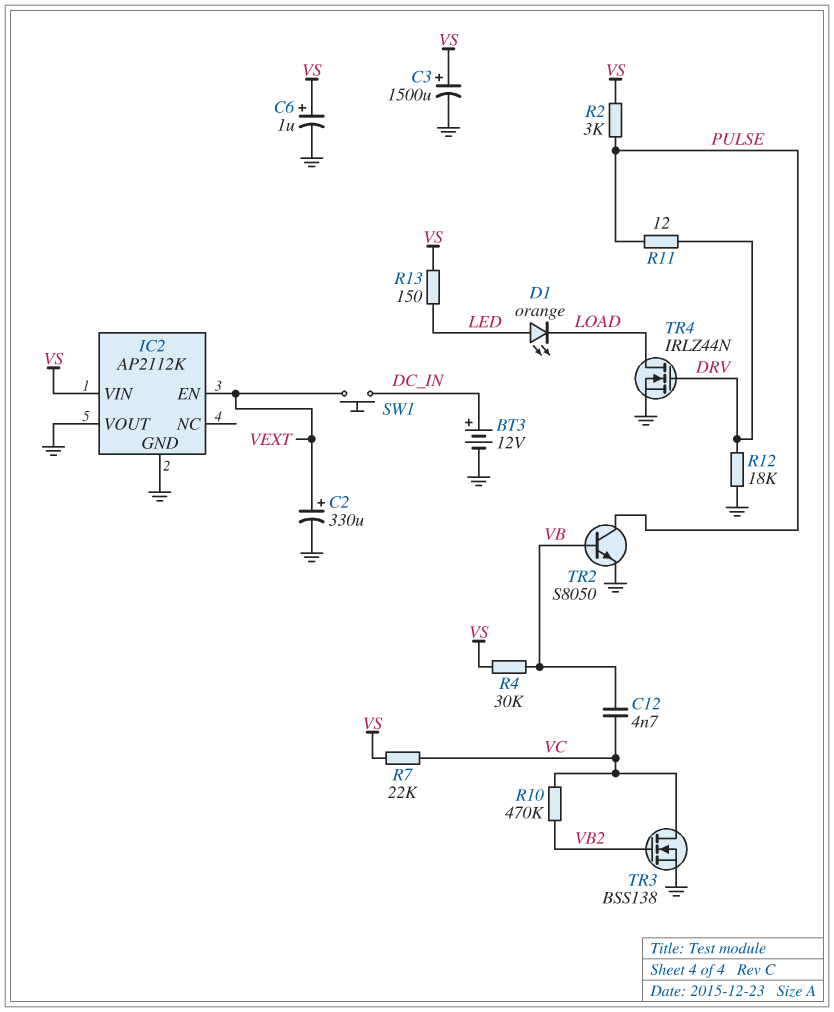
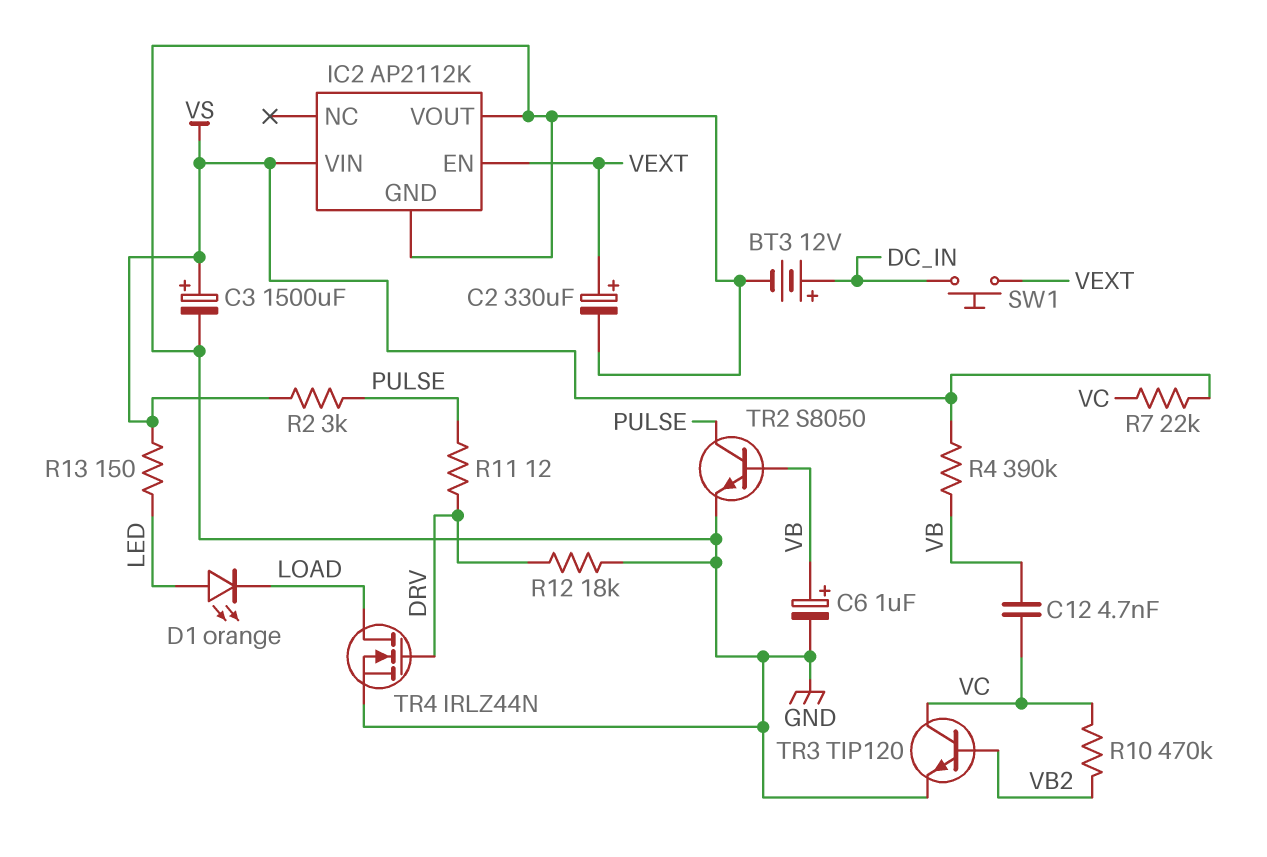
C6: 1uF (plus VS, minus GND) -> 1uF (plus VB, minus GND)
R4: 30k (VB, VS) -> 390k (VB, VS)
TR3: NMOS BSS138 (G VB2, D VC, S GND) -> NPN TIP120 (B VB2, C VC, E GND)

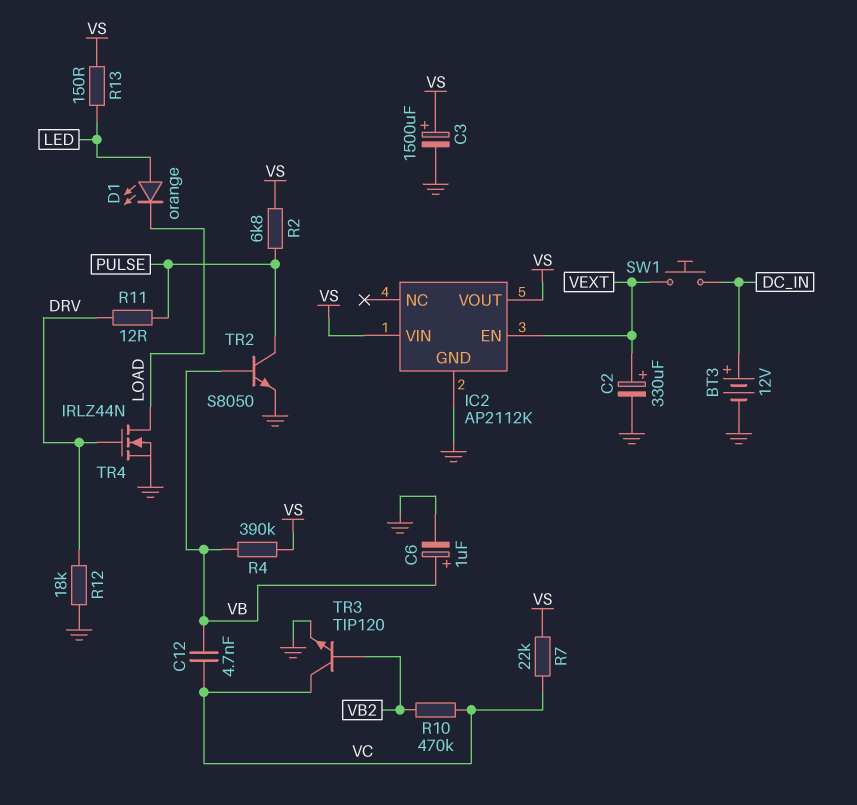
IC2 pin VOUT: GND -> VS
R2: 3k (PULSE, VS) -> 6.8k (PULSE, VS)

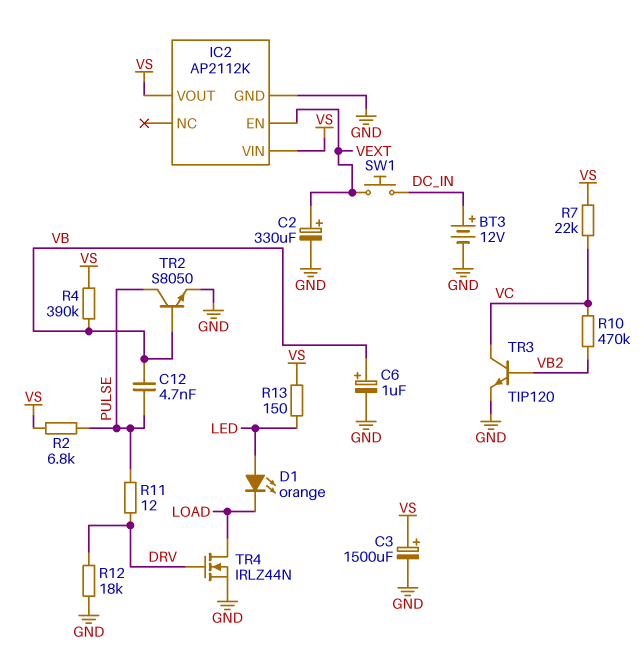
C12: 4.7nF (VB, VC) -> 4.7nF (PULSE, VB)

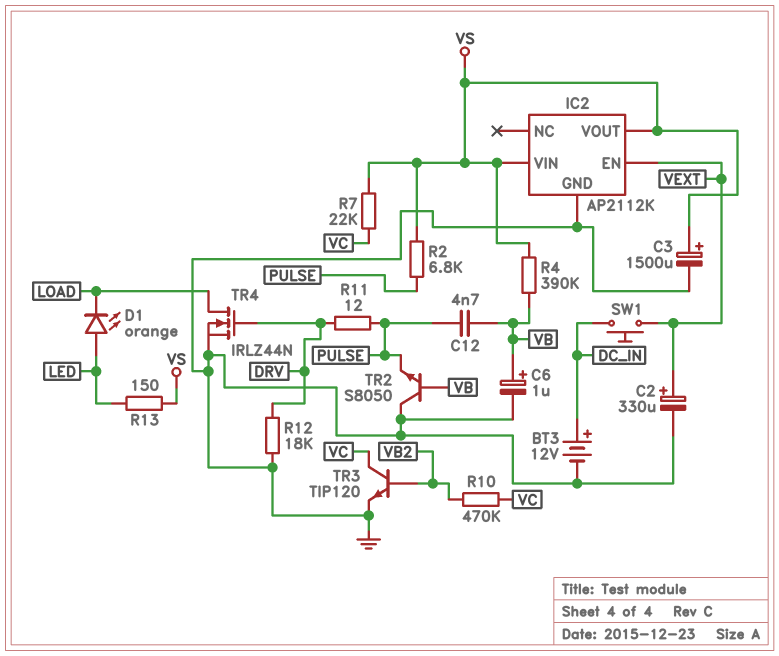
TR2: NPN S8050 (B VB, C PULSE, E GND) -> NPN S8050 (B VB, C GND, E PULSE)

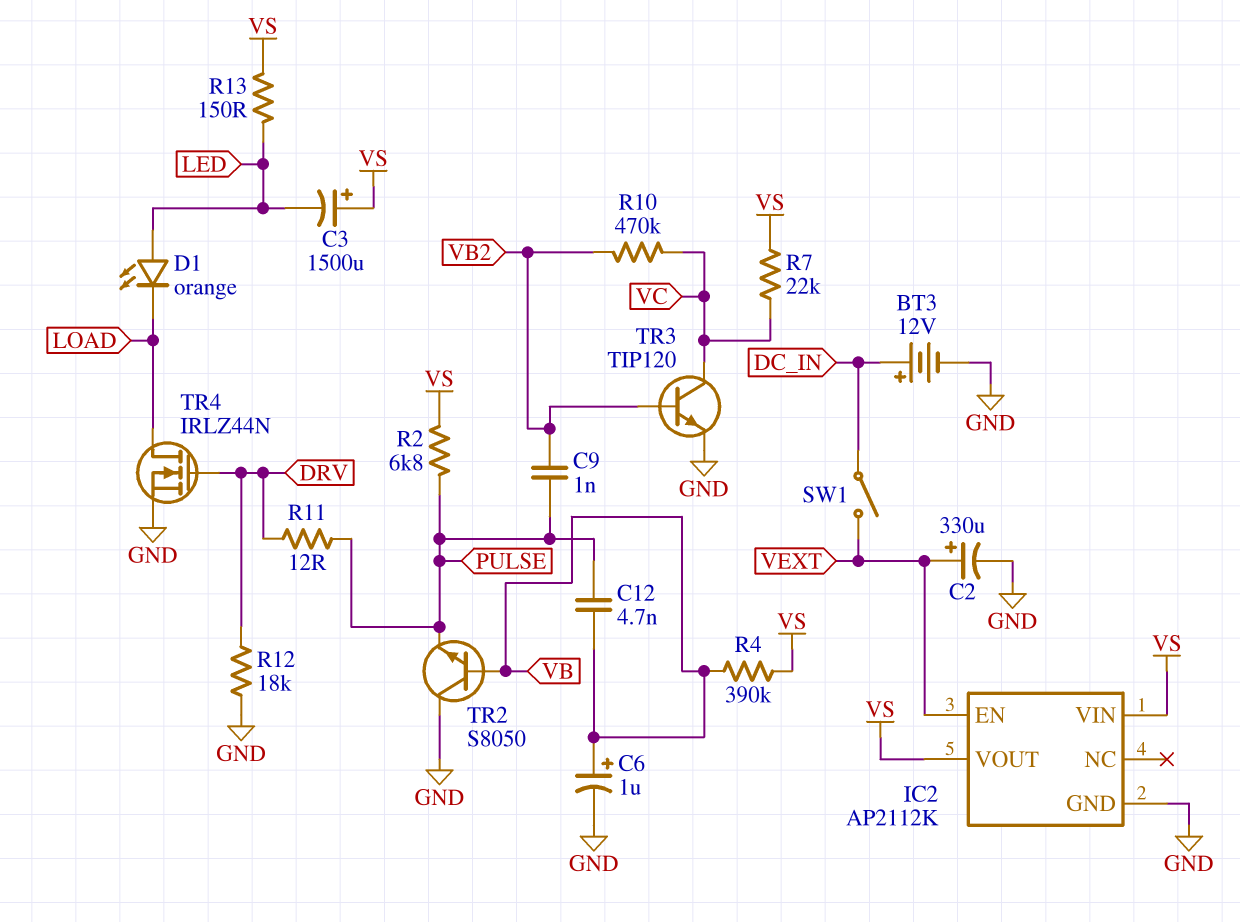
C3: 1500uF (plus VS, minus GND) -> 1500uF (plus VS, minus LED)
C9: none -> 1nF (PULSE, VB2)
SW1: button (DC_IN, VEXT) -> switch (DC_IN, VEXT)

